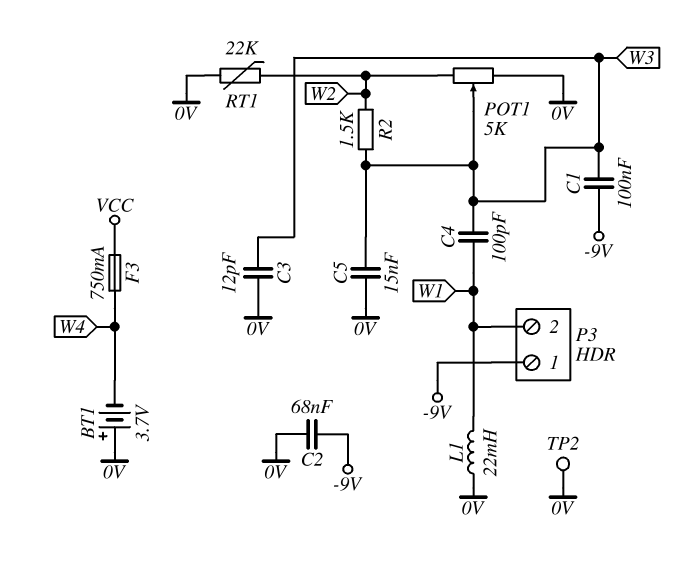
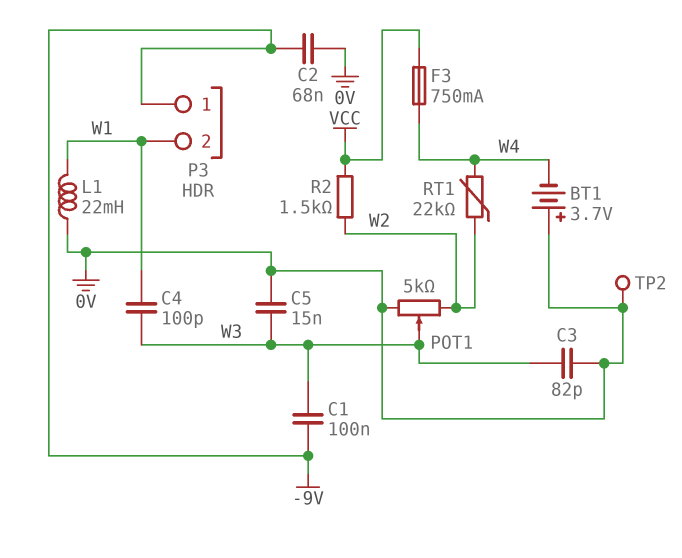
C3: 12pF (0V, W3) -> 82pF (0V, W3)
R2: 1.5k (W2, W3) -> 1.5k (VCC, W2)
RT1: 22k (0V, W2) -> 22k (W2, W4)

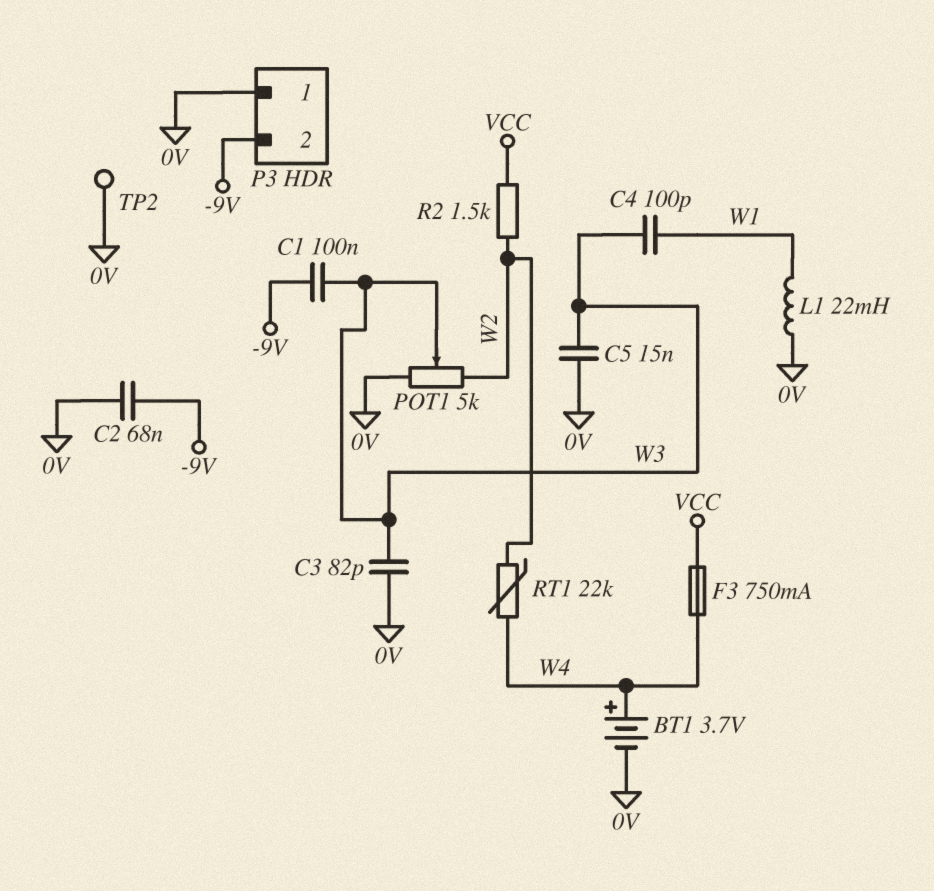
BT1: 3.7V (plus 0V, minus W4) -> 3.7V (plus W4, minus 0V)
P3 pin 1: -9V -> 0V
P3 pin 2: W1 -> -9V

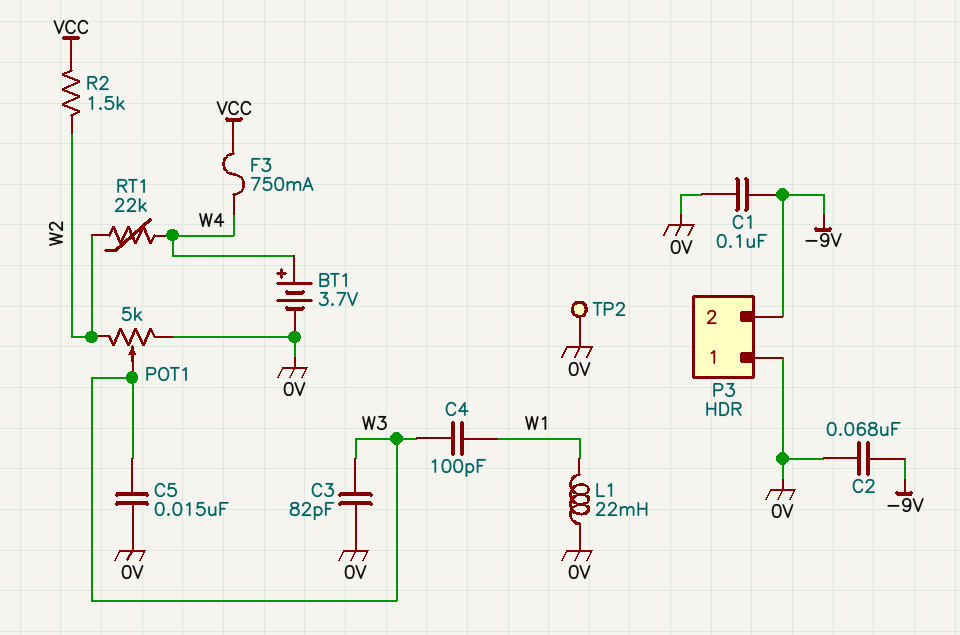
C1: 100nF (-9V, W3) -> 100nF (-9V, 0V)

